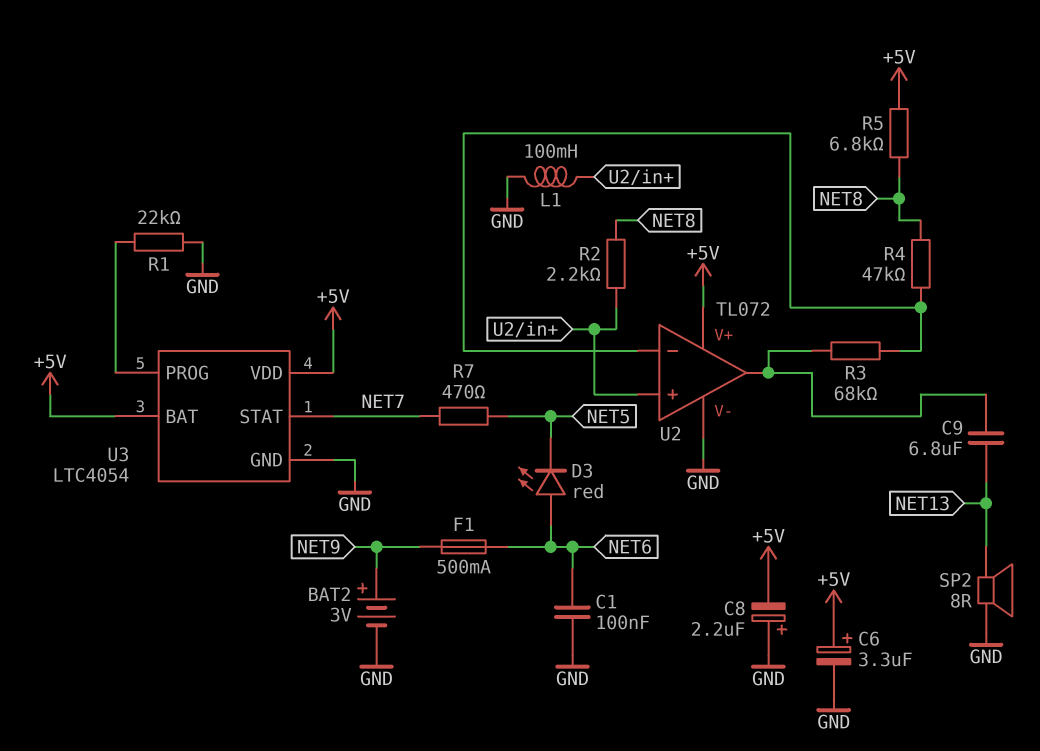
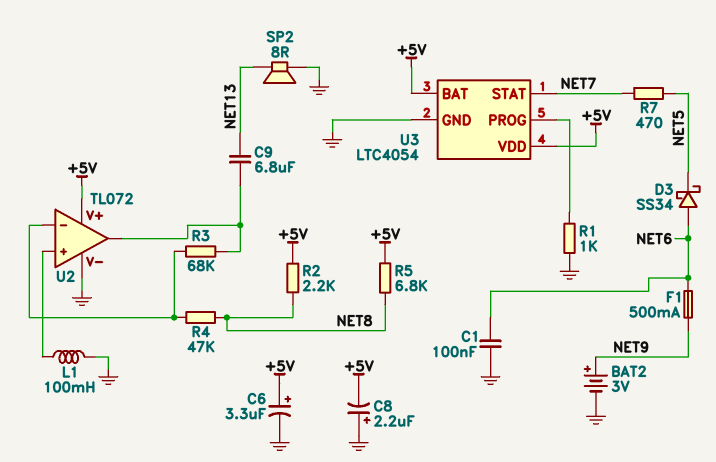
D3: LED red (A NET6, K NET5) -> schottky SS34 (A NET6, K NET5)
R1: 22k (GND, U3/PROG) -> 1k (GND, U3/PROG)
R2: 2.2k (NET8, U2/in+) -> 2.2k (+5V, NET8)

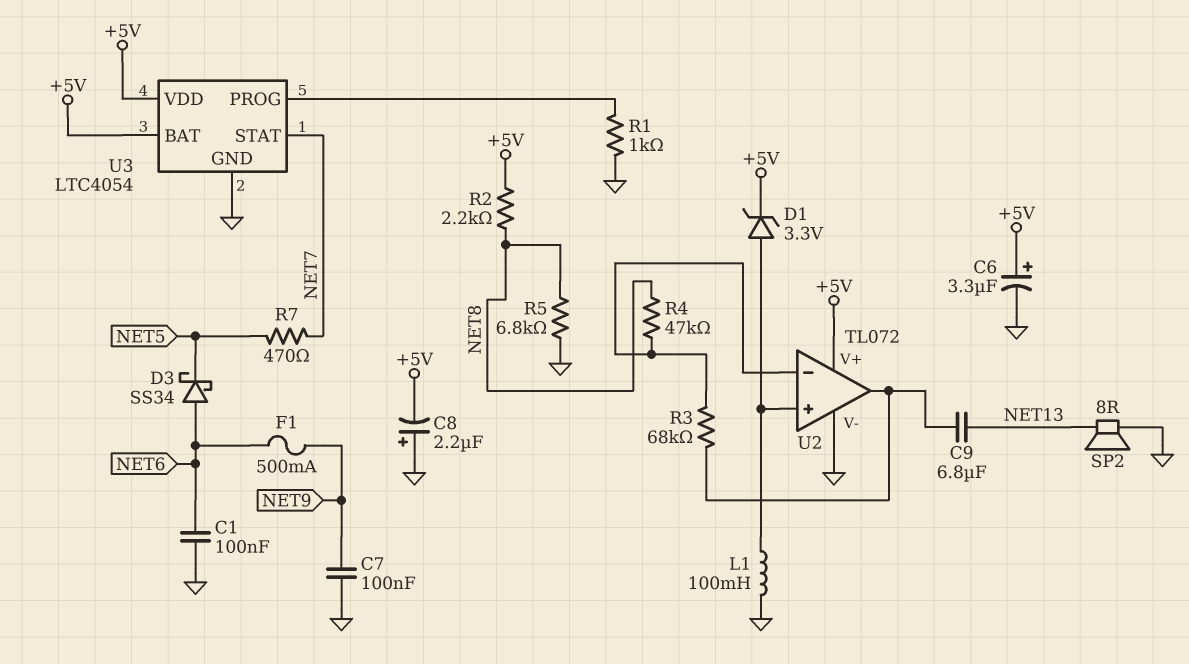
BAT2: 3V (plus NET9, minus GND) -> none
C7: none -> 100nF (GND, NET9)
D1: none -> zener 3.3V (A U2/in+, K +5V)
R5: 6.8k (+5V, NET8) -> 6.8k (GND, NET8)

